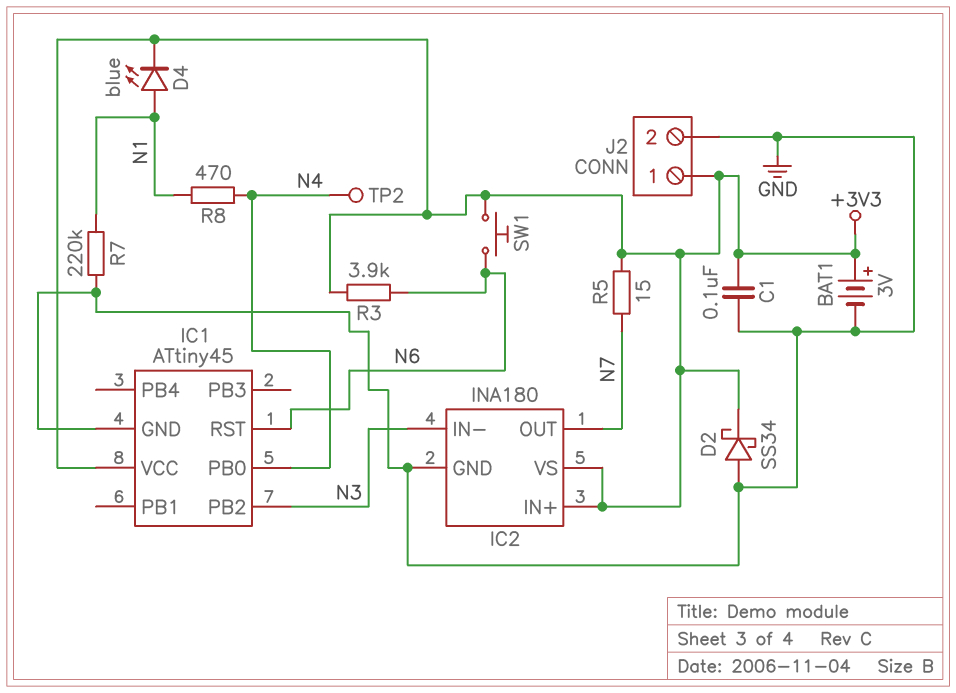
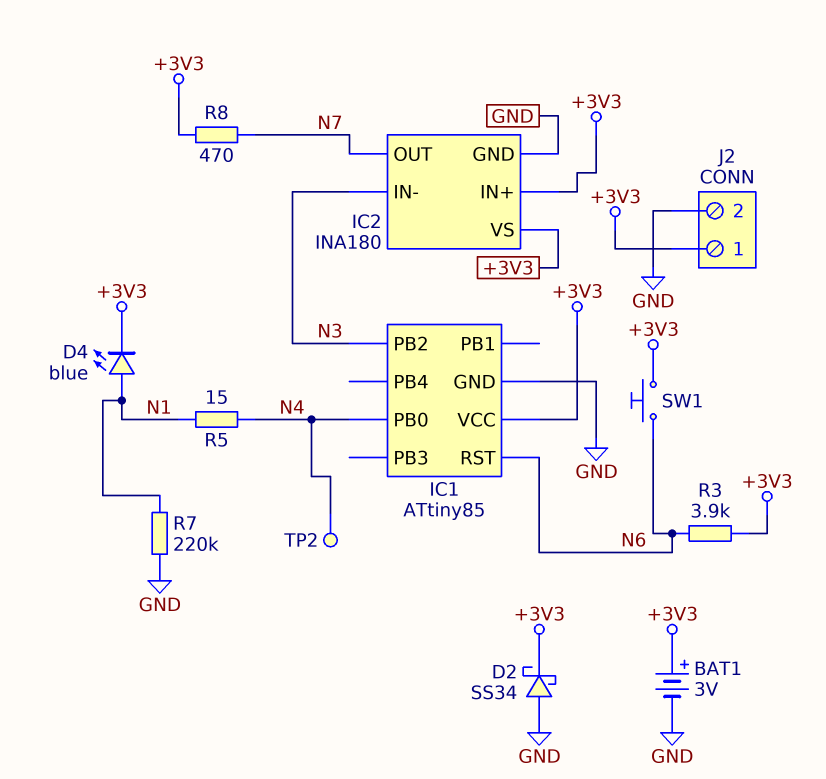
C1: 100nF (+3V3, GND) -> none
IC1: ATtiny45 -> ATtiny85
R5: 15 (+3V3, N7) -> 15 (N1, N4)
R8: 470 (N1, N4) -> 470 (+3V3, N7)

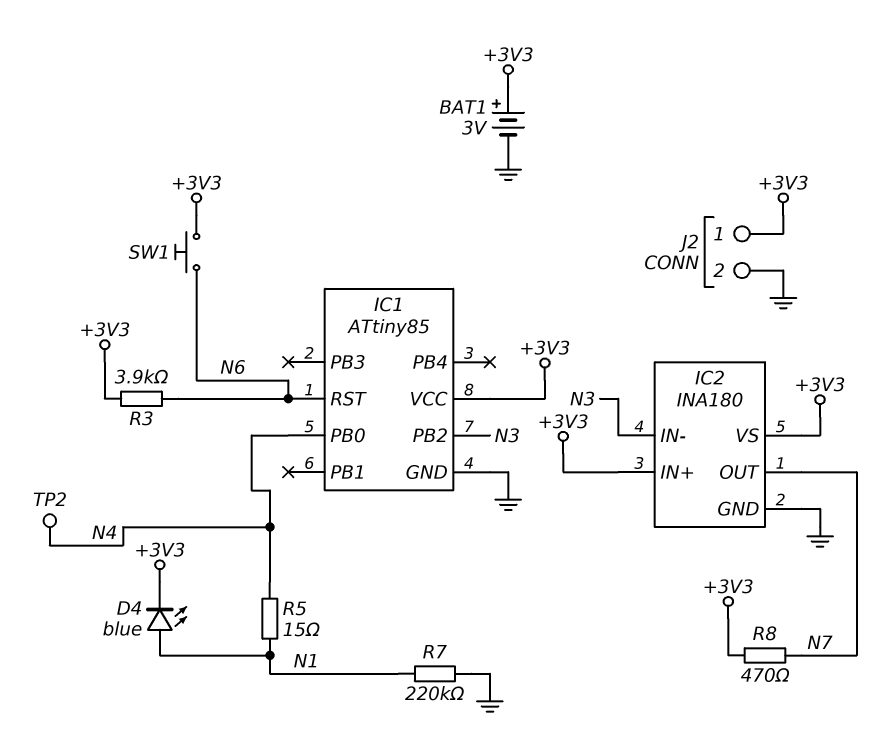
D2: schottky SS34 (A GND, K +3V3) -> none

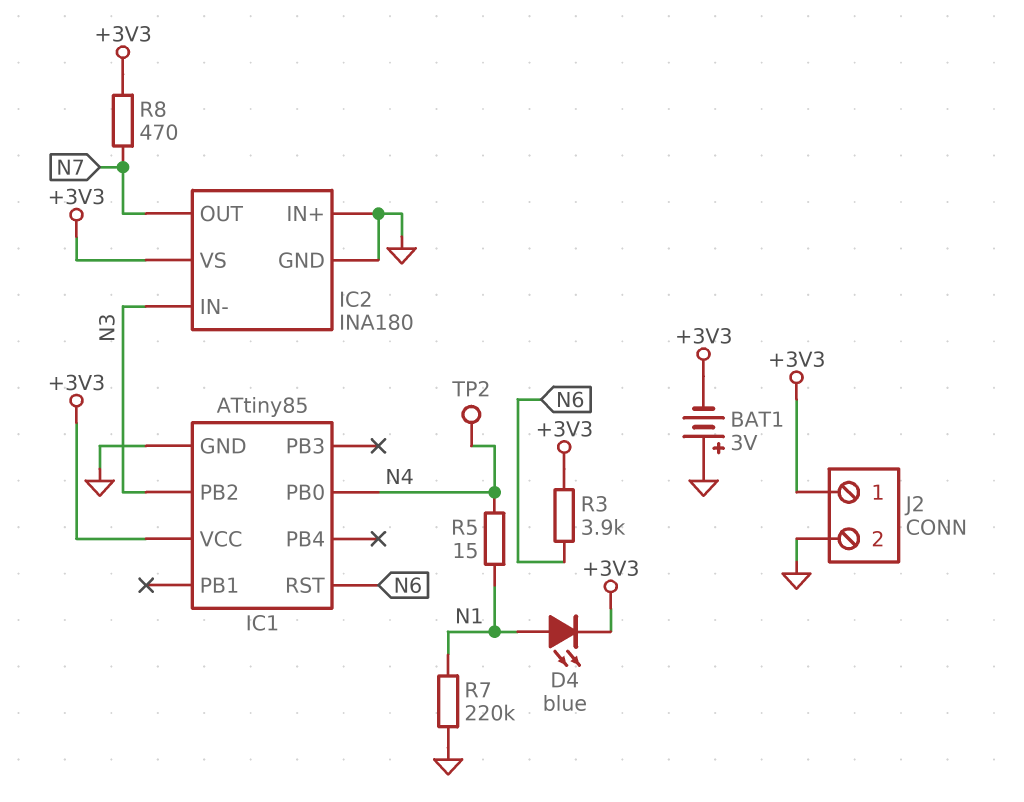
BAT1: 3V (plus +3V3, minus GND) -> 3V (plus GND, minus +3V3)
IC2 pin IN+: +3V3 -> GND
SW1: button (+3V3, N6) -> none

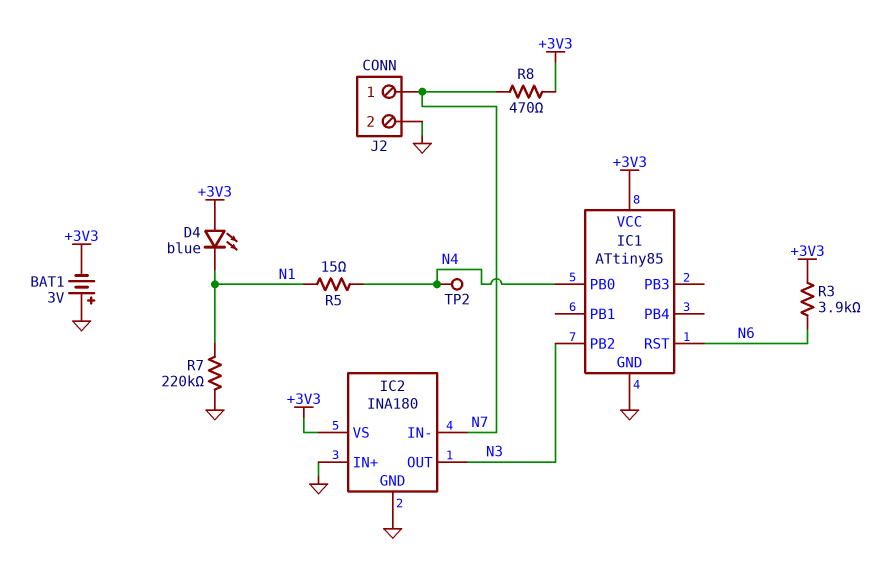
D4: LED blue (A N1, K +3V3) -> LED blue (A +3V3, K N1)
IC2 pin IN-: N3 -> N7
IC2 pin OUT: N7 -> N3
J2 pin 1: +3V3 -> N7

